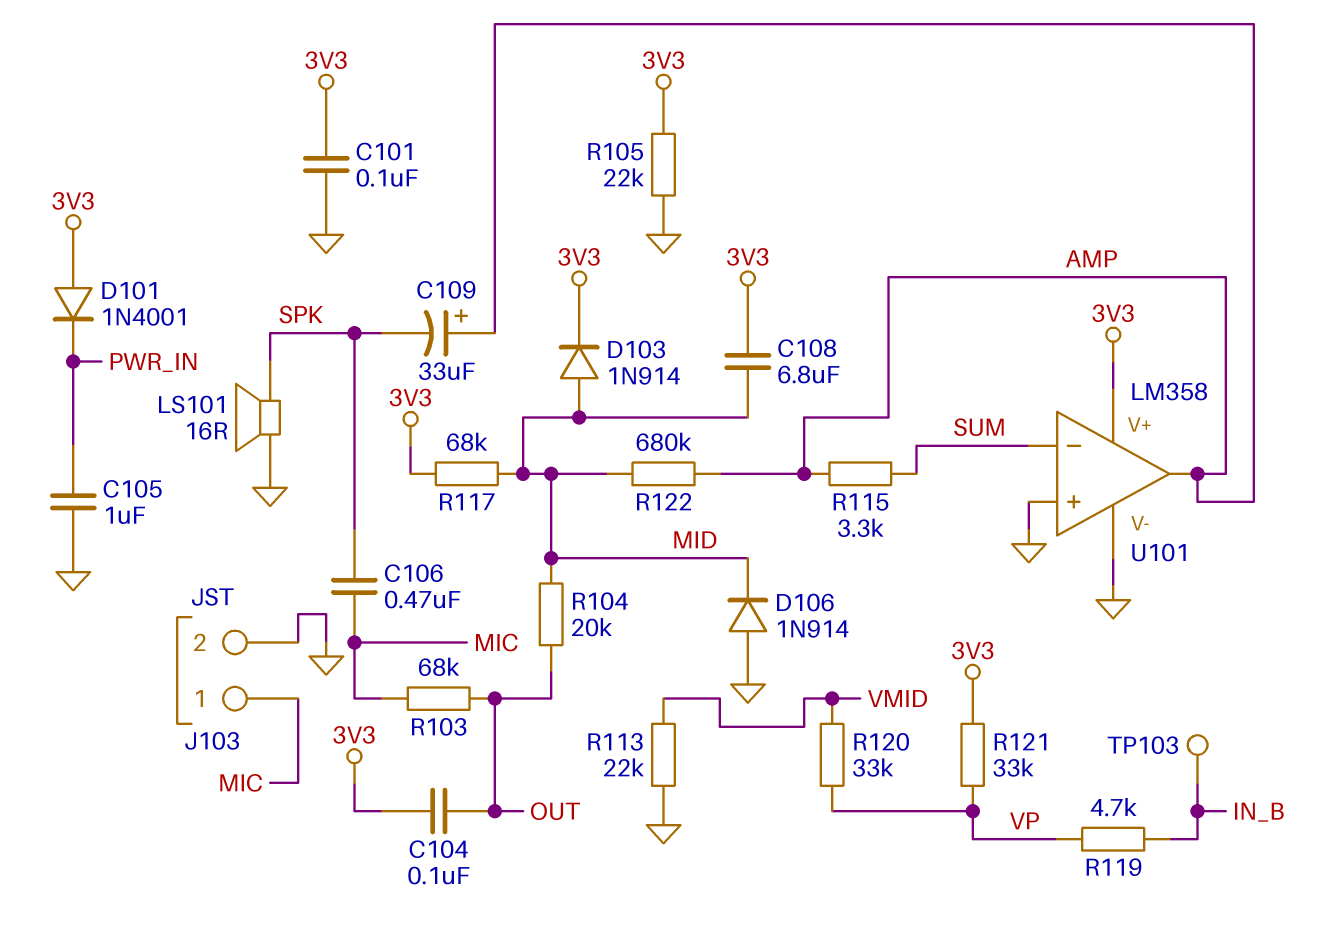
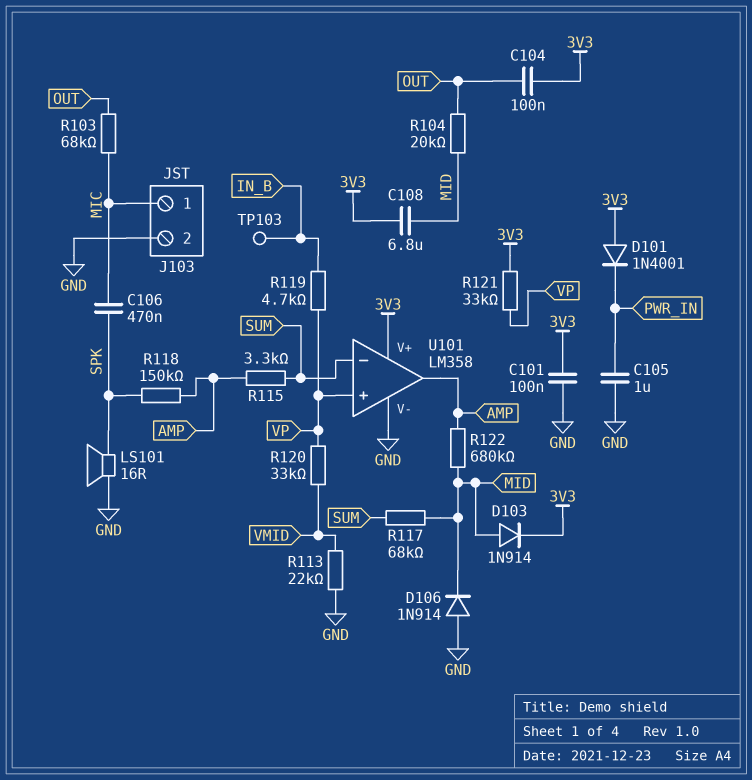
C109: 33uF (plus AMP, minus SPK) -> none
R105: 22k (3V3, GND) -> none
R117: 68k (3V3, MID) -> 68k (MID, SUM)
R118: none -> 150k (AMP, SPK)
U101 pin in+: GND -> VP

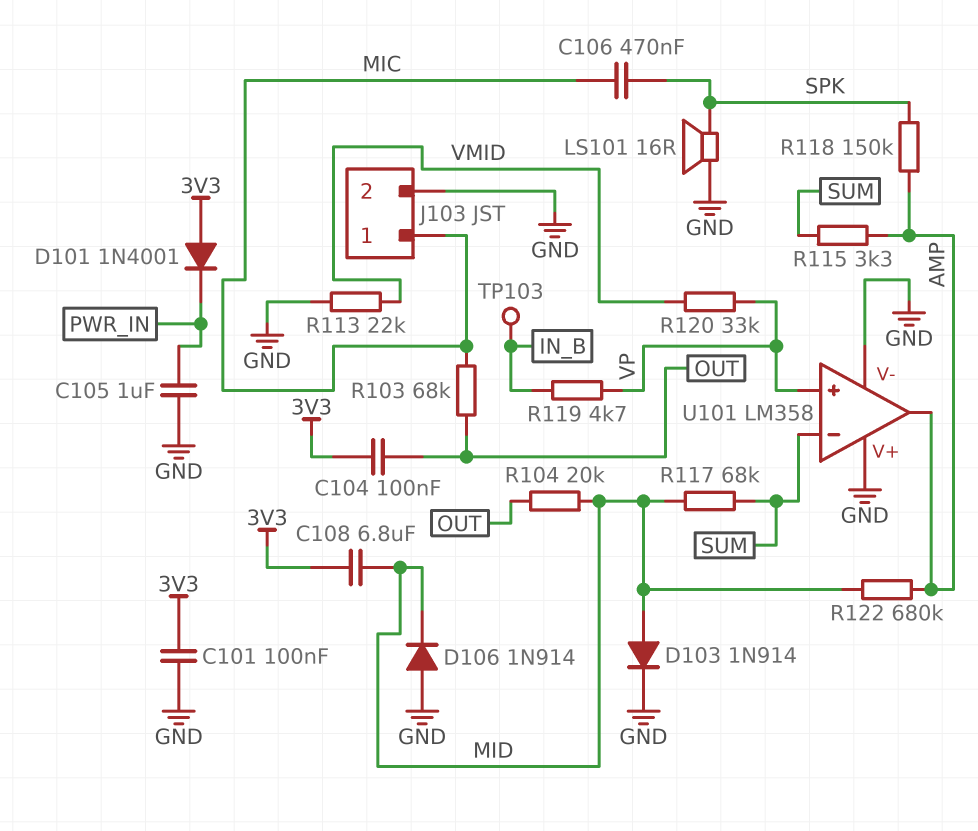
D103: diode 1N914 (A MID, K 3V3) -> diode 1N914 (A MID, K GND)
R121: 33k (3V3, VP) -> none
U101 pin V+: 3V3 -> GND

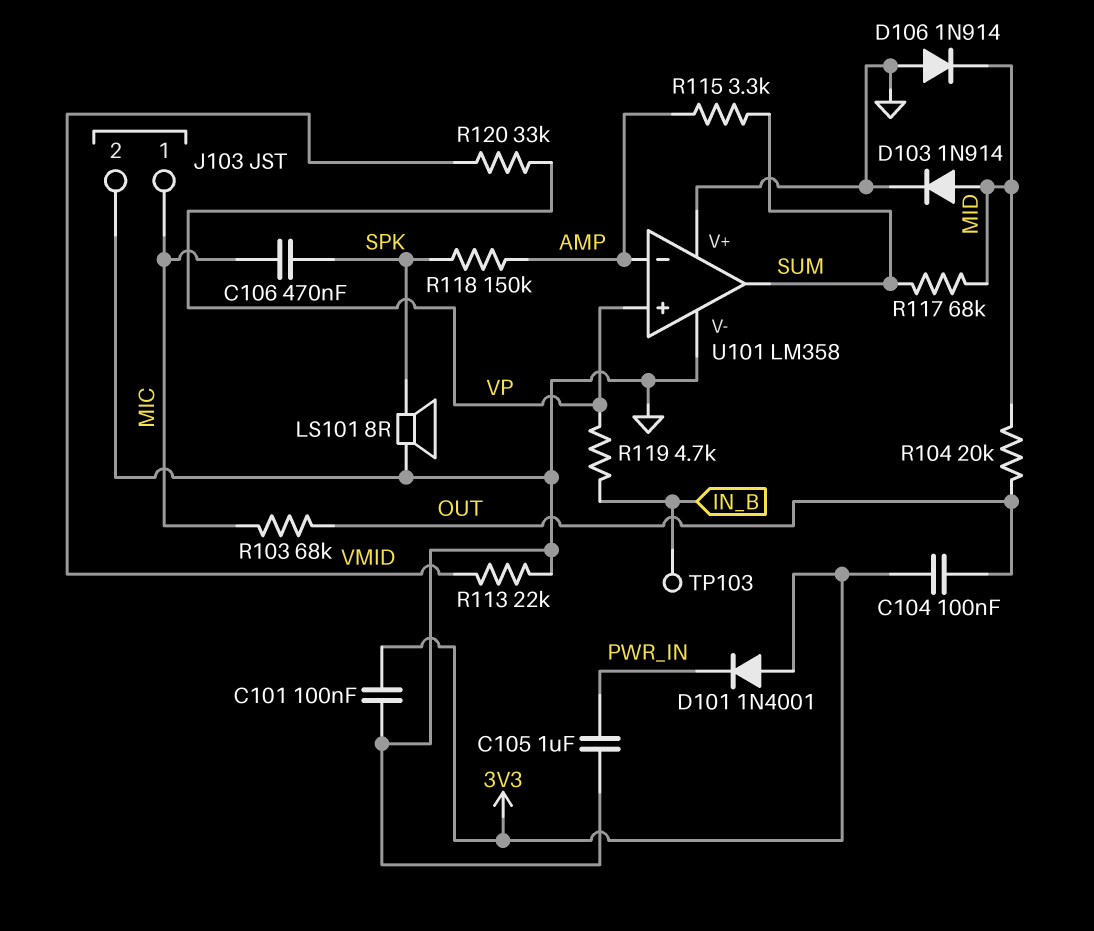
C108: 6.8uF (3V3, MID) -> none
LS101: speaker 16R (GND, SPK) -> speaker 8R (GND, SPK)
R122: 680k (AMP, MID) -> none
U101 pin in-: SUM -> AMP
U101 pin out: AMP -> SUM

